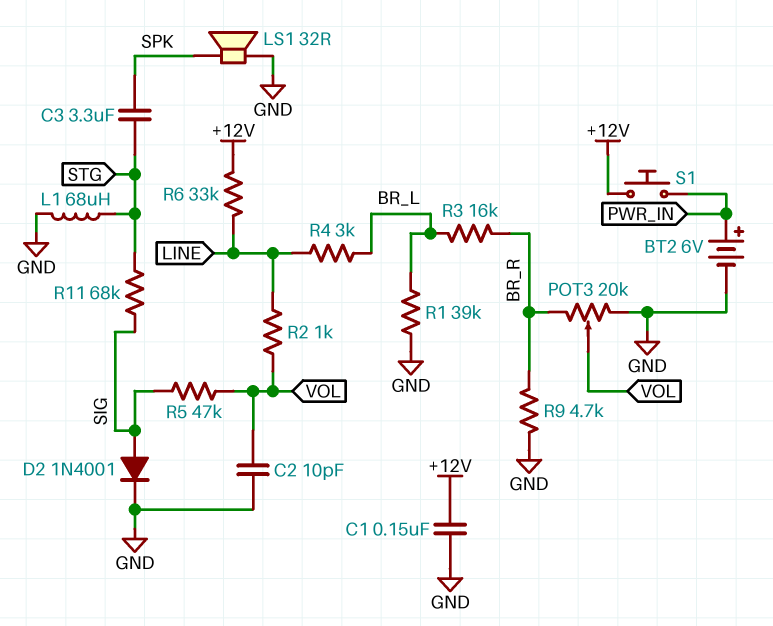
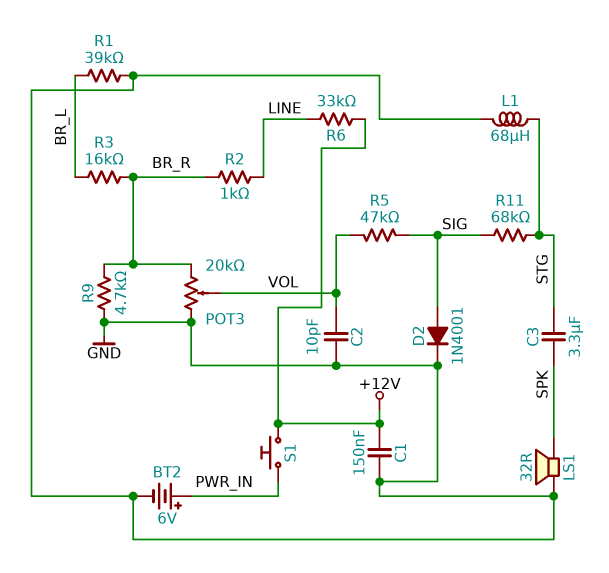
R2: 1k (LINE, VOL) -> 1k (BR_R, LINE)
R4: 3k (BR_L, LINE) -> none

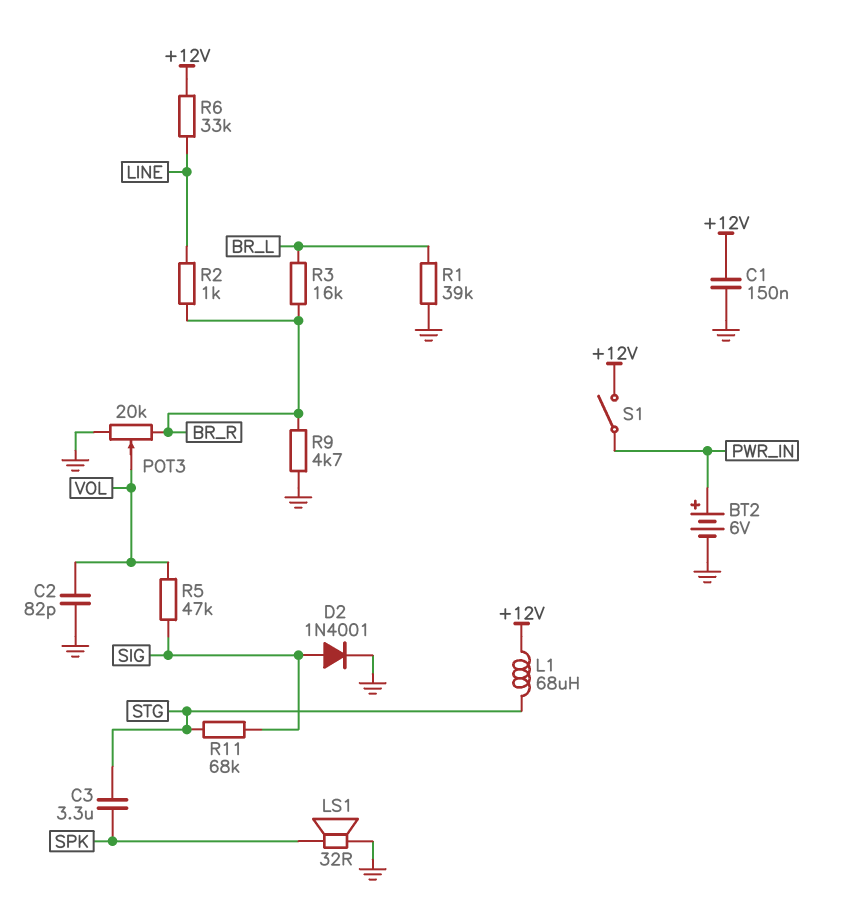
C2: 10pF (GND, VOL) -> 82pF (GND, VOL)
L1: 68uH (GND, STG) -> 68uH (+12V, STG)
S1: button (+12V, PWR_IN) -> switch (+12V, PWR_IN)

